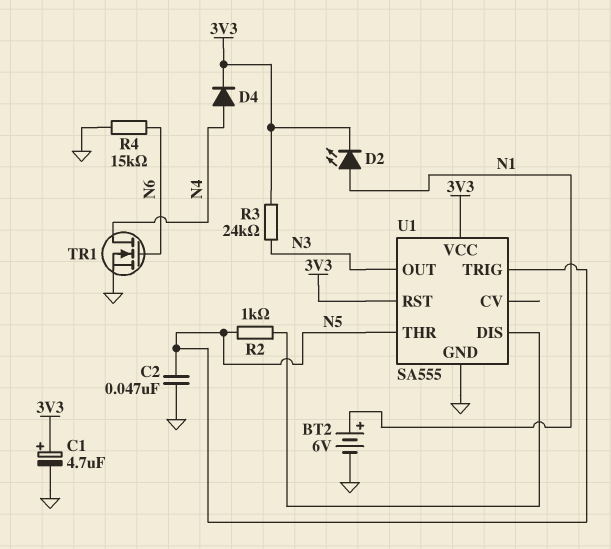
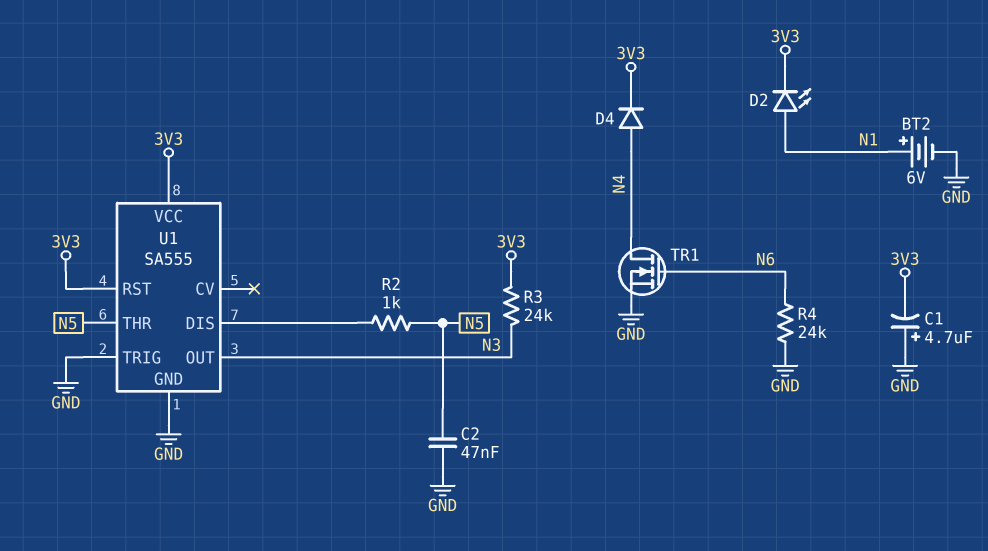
C1: 4.7uF (plus 3V3, minus GND) -> 4.7uF (plus GND, minus 3V3)
R4: 15k (GND, N6) -> 24k (GND, N6)
U1 pin TRIG: N5 -> GND

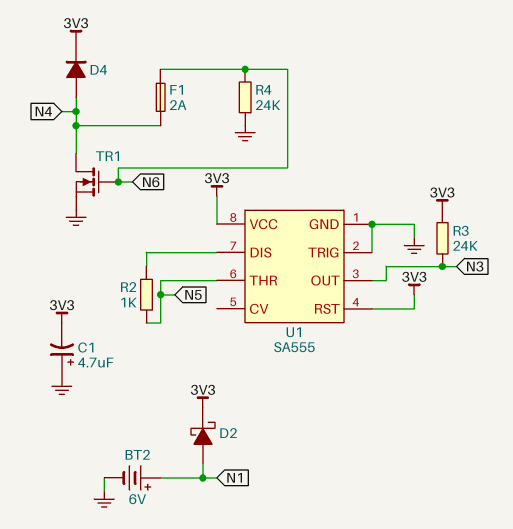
C2: 47nF (GND, N5) -> none
D2: LED (A N1, K 3V3) -> schottky (A N1, K 3V3)
F1: none -> 2A (N4, N6)

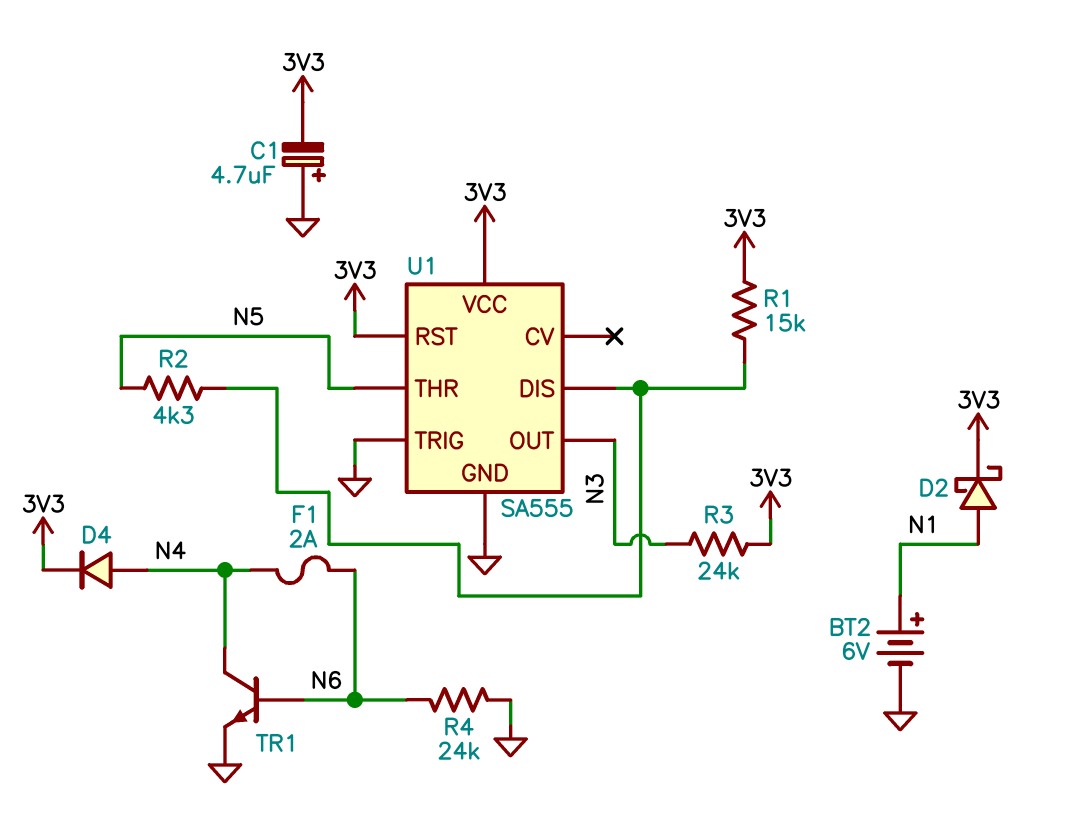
R1: none -> 15k (3V3, U1/DIS)
R2: 1k (N5, U1/DIS) -> 4.3k (N5, U1/DIS)
TR1: NMOS (G N6, D N4, S GND) -> NPN (B N6, C N4, E GND)

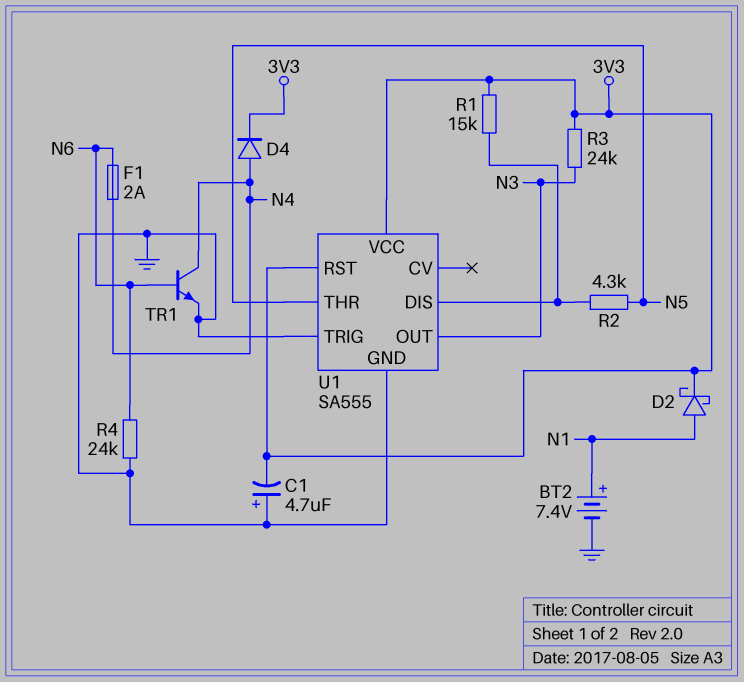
BT2: 6V (plus N1, minus GND) -> 7.4V (plus N1, minus GND)

